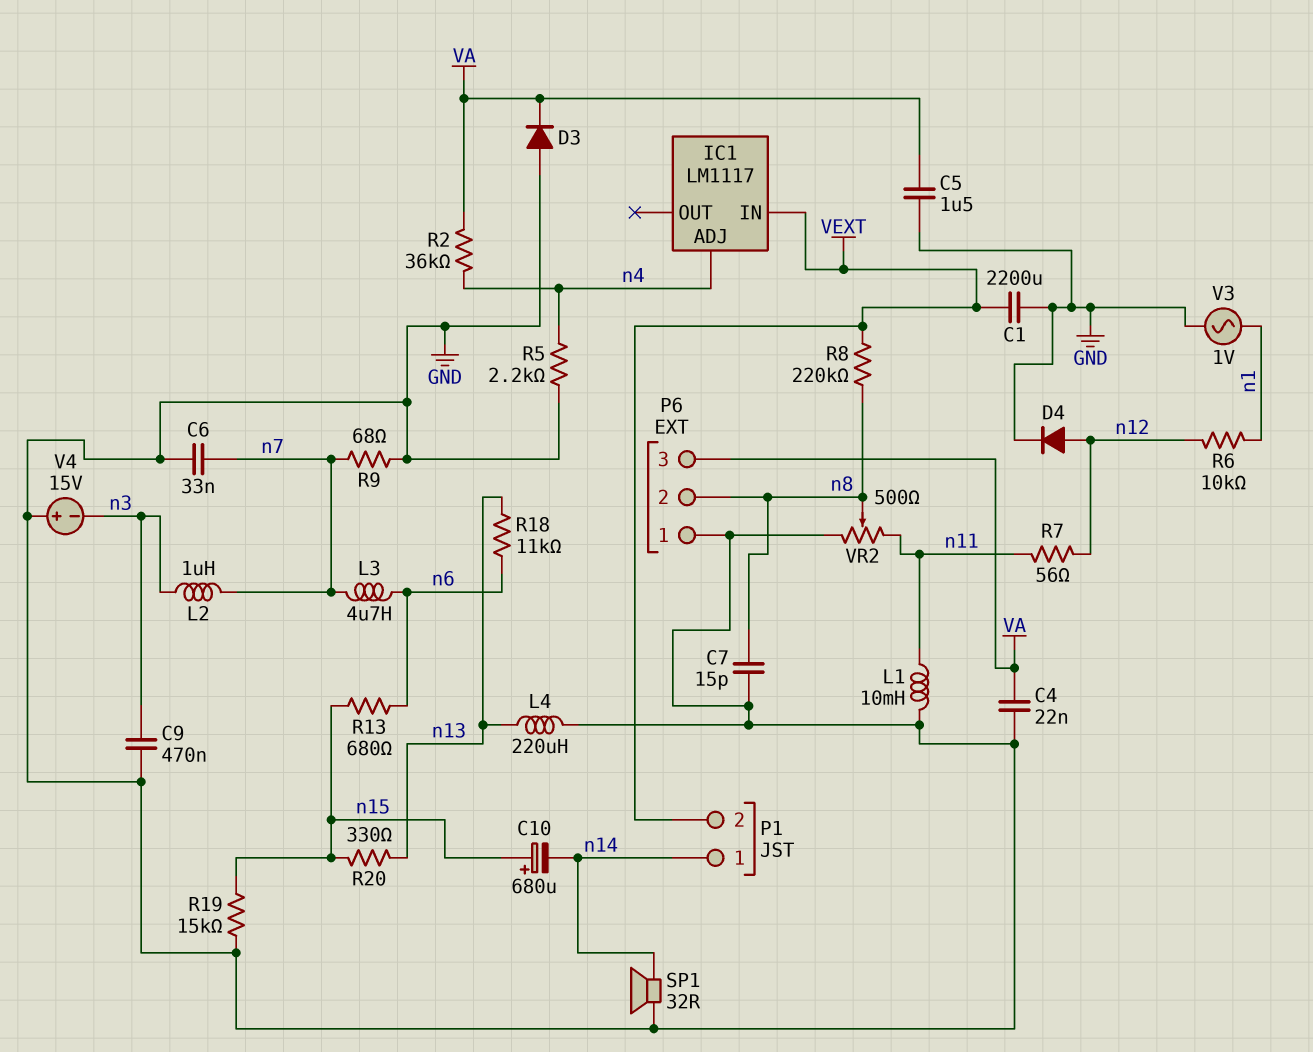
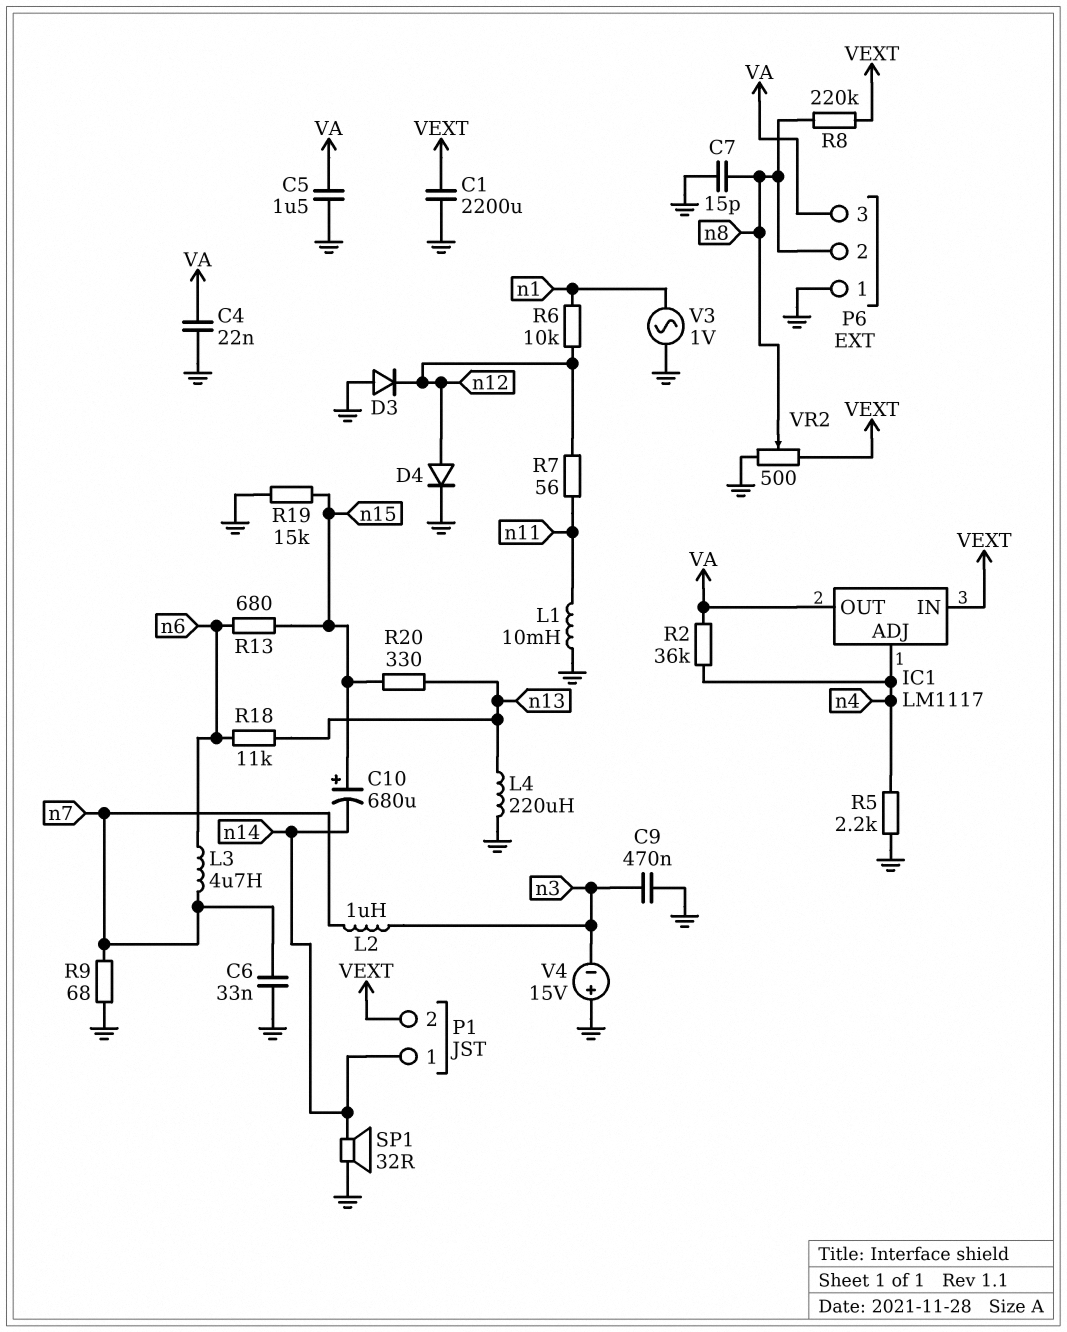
D3: diode (A GND, K VA) -> diode (A GND, K n12)
IC1 pin OUT: none -> VA
VR2: 500 (GND, n11, wiper n8) -> 500 (GND, VEXT, wiper n8)

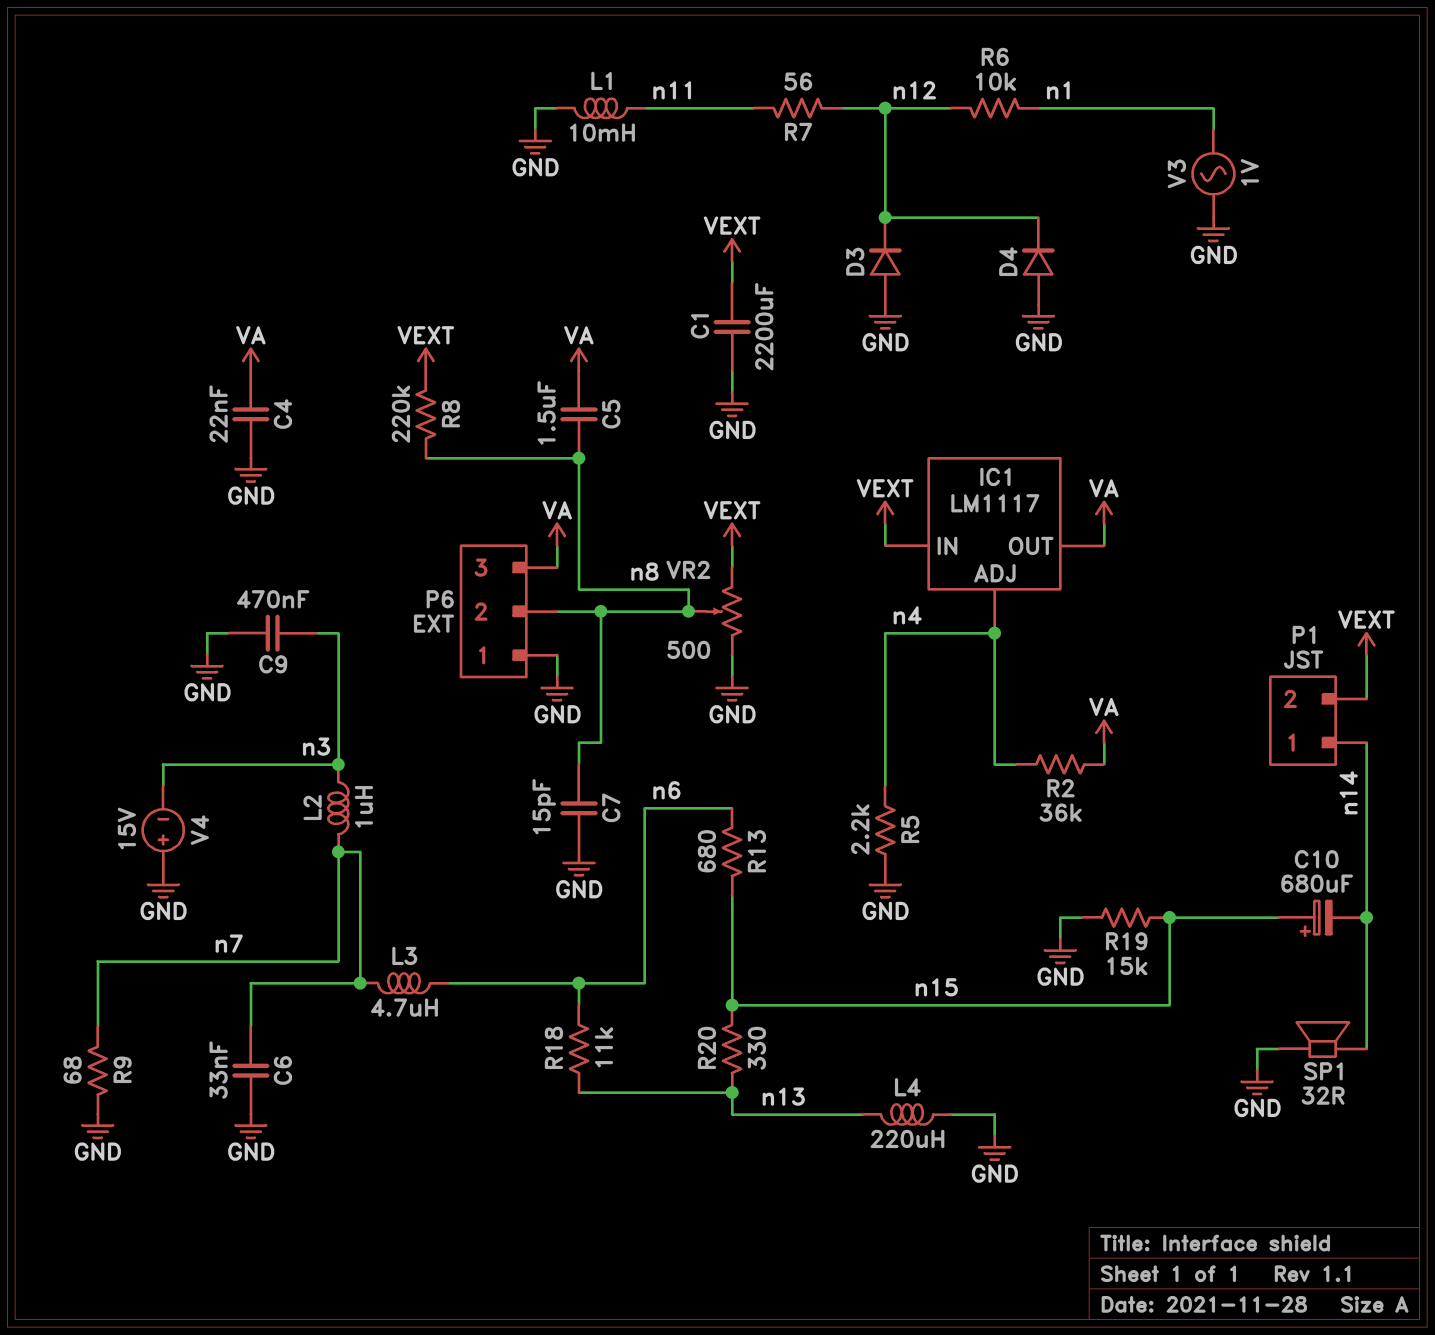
C5: 1.5uF (GND, VA) -> 1.5uF (VA, n8)
D4: diode (A n12, K GND) -> diode (A GND, K n12)

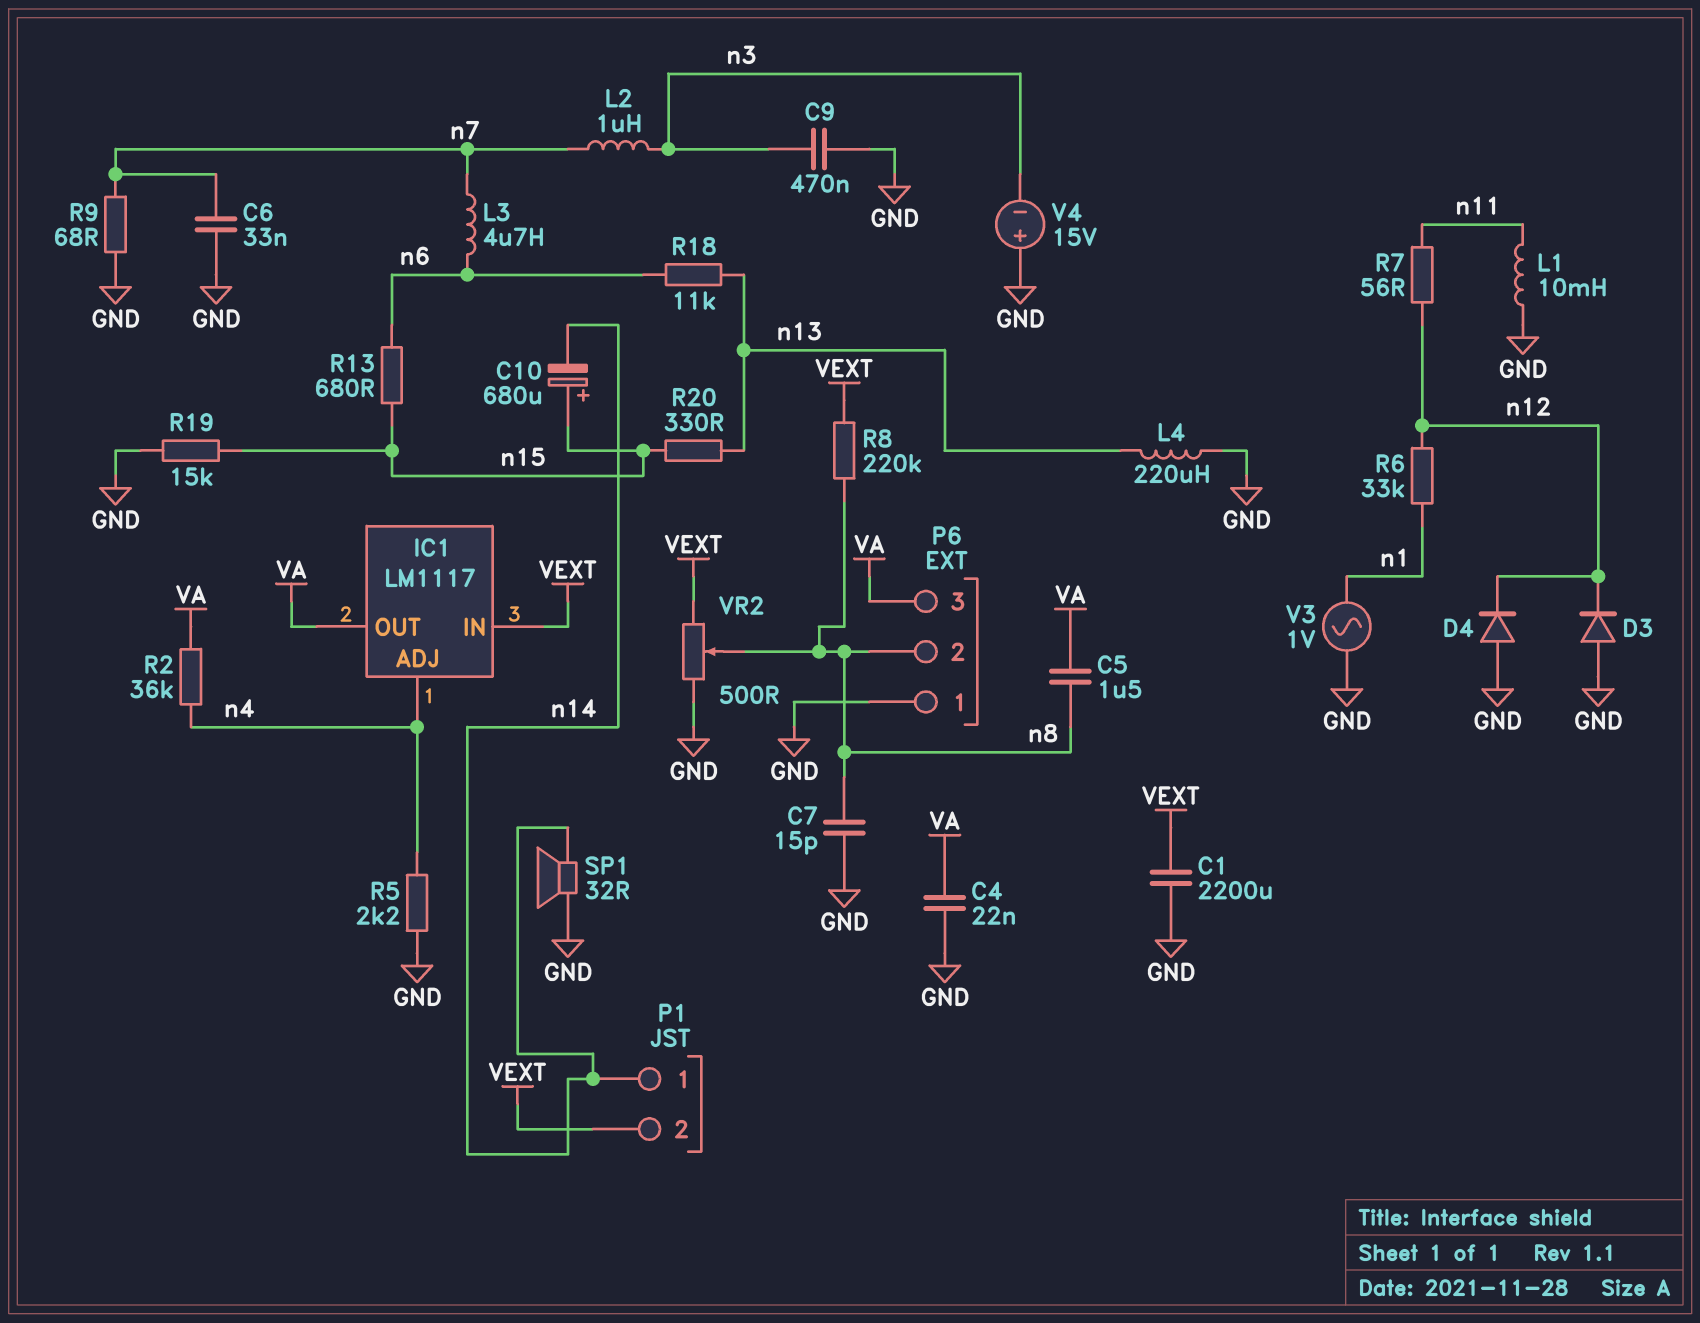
R6: 10k (n1, n12) -> 33k (n1, n12)

